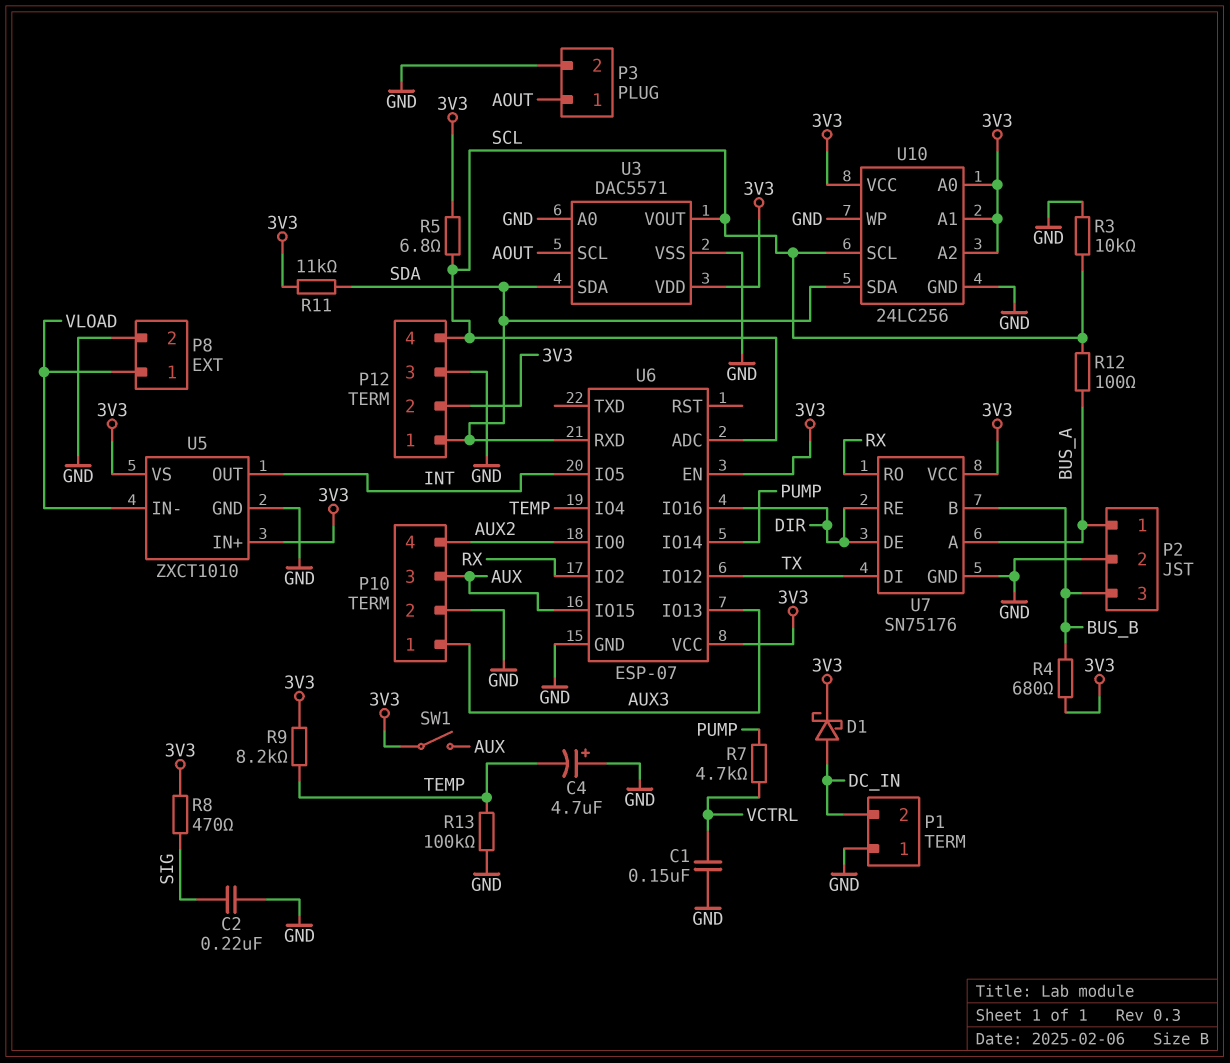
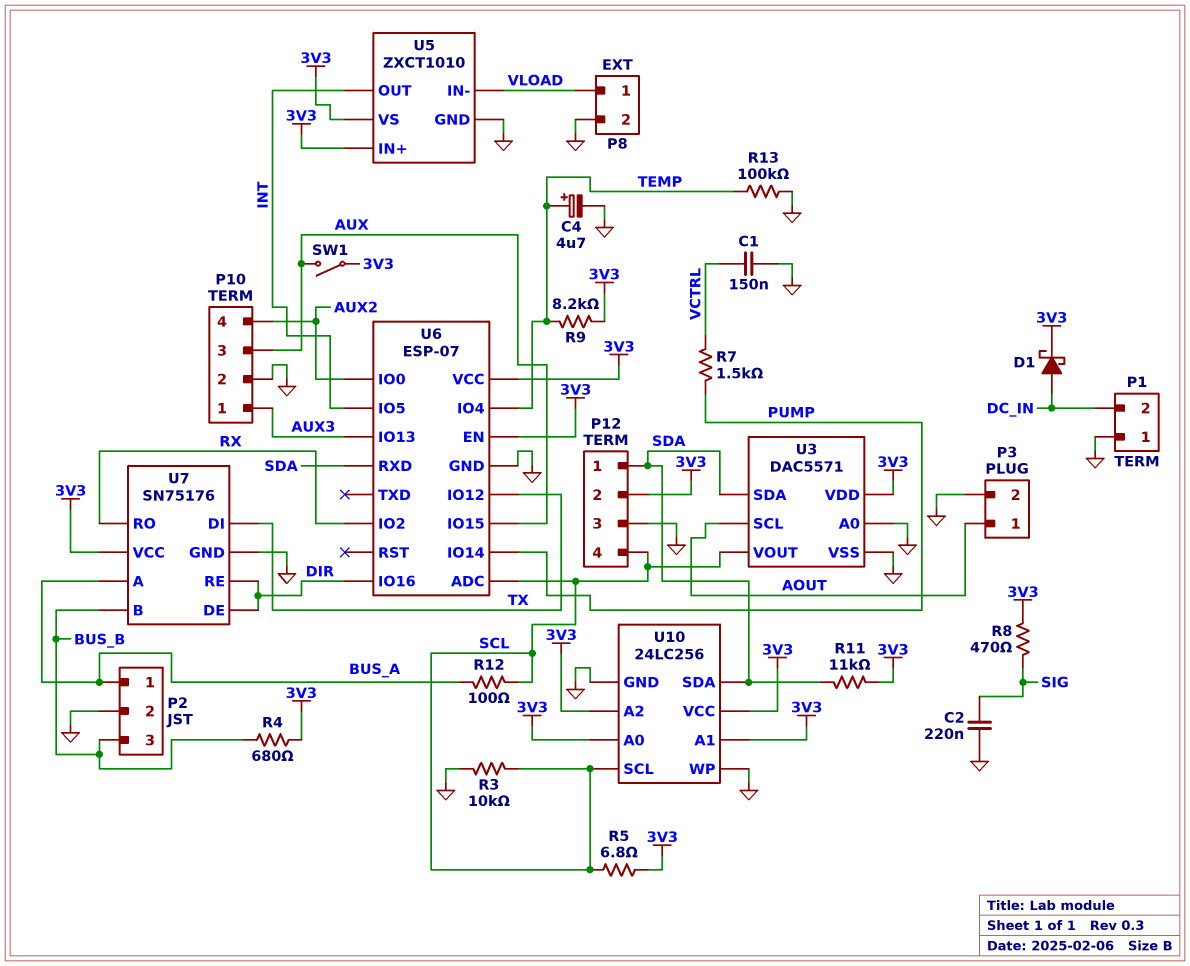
C4: 4.7uF (plus GND, minus TEMP) -> 4.7uF (plus TEMP, minus GND)
R7: 4.7k (PUMP, VCTRL) -> 1.5k (PUMP, VCTRL)

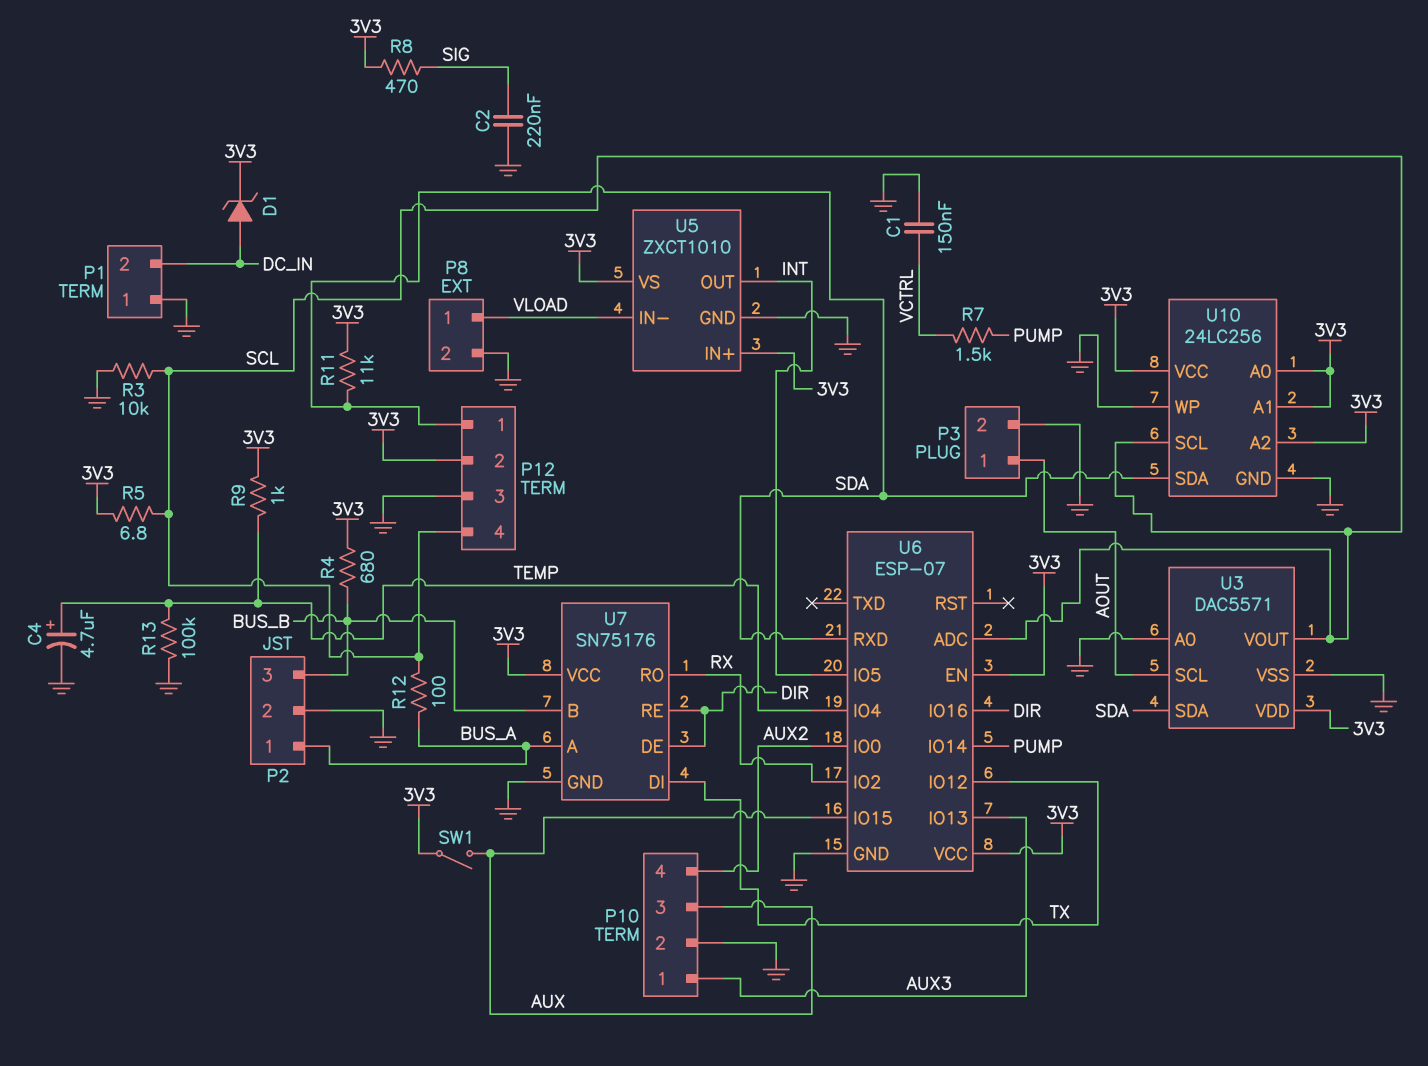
D1: schottky (A DC_IN, K 3V3) -> zener (A DC_IN, K 3V3)
R9: 8.2k (3V3, TEMP) -> 1k (3V3, TEMP)

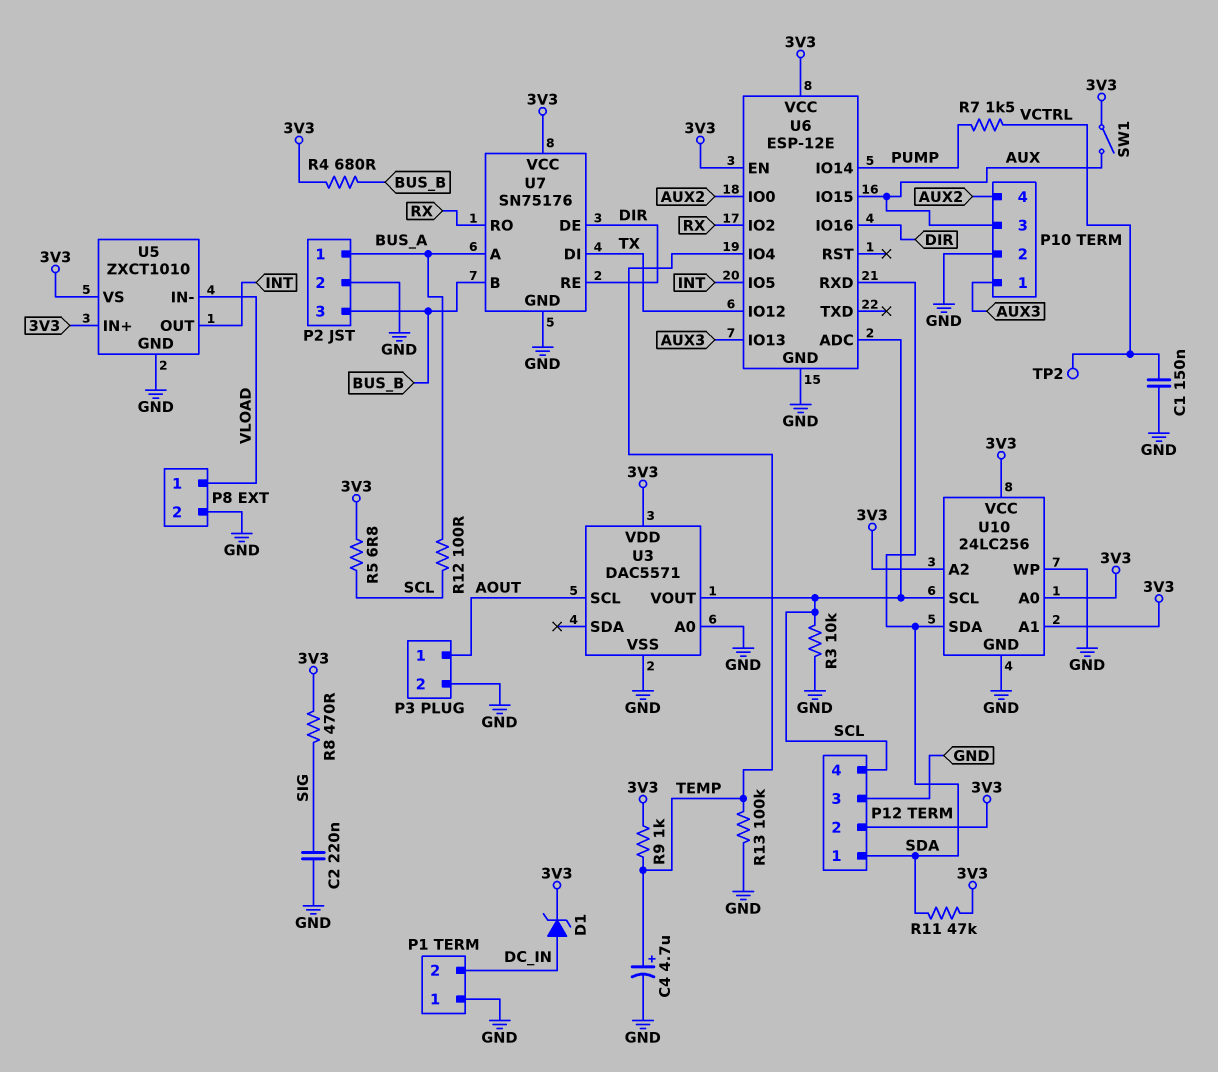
R11: 11k (3V3, SDA) -> 47k (3V3, SDA)
TP2: none -> test point (VCTRL)
U3 pin SDA: SDA -> none
U6: ESP-07 -> ESP-12E

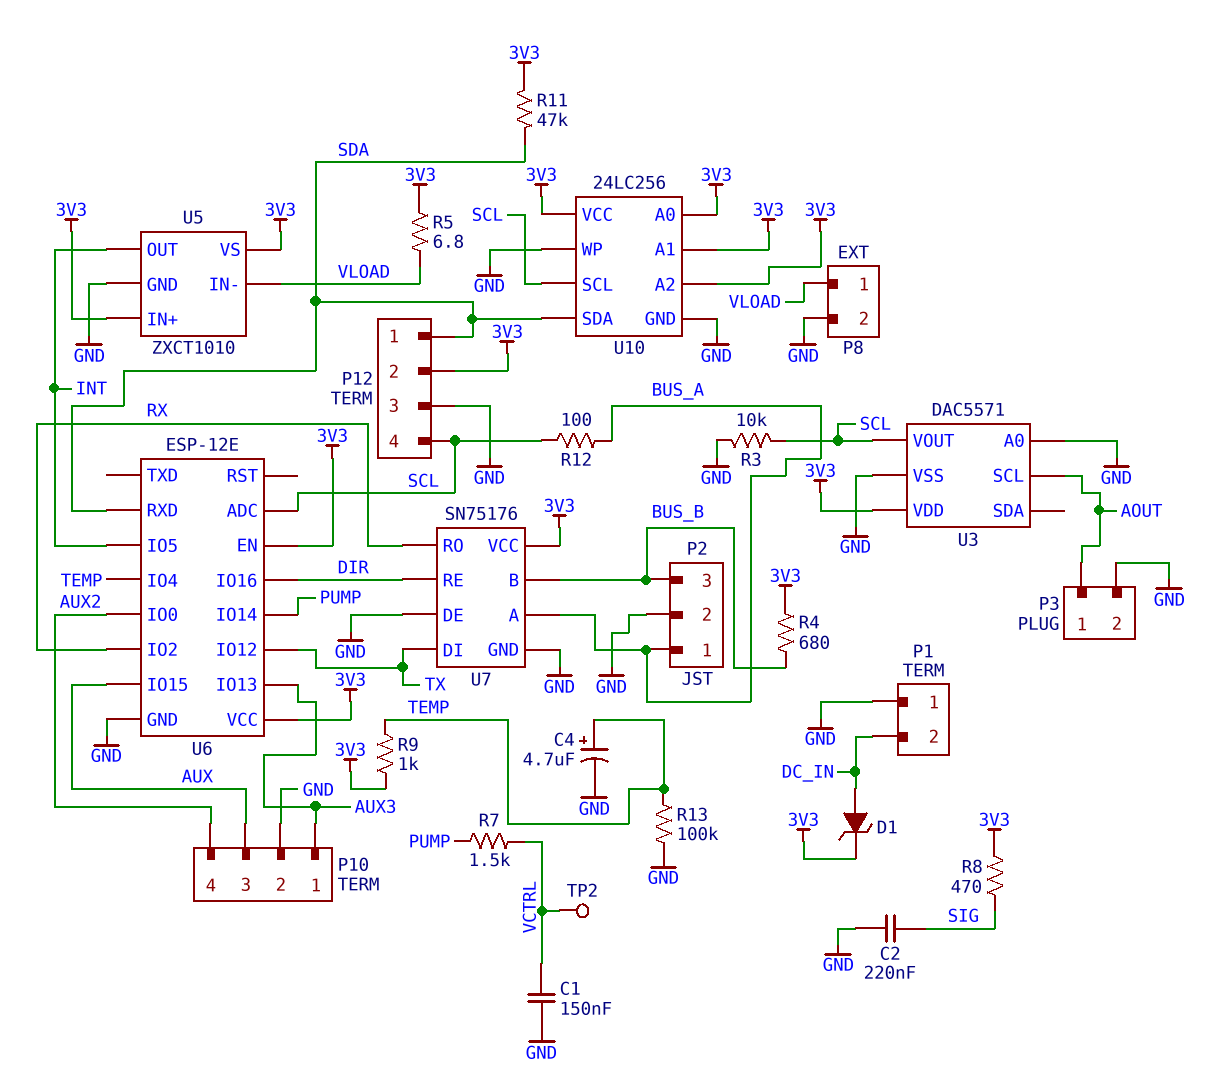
R5: 6.8 (3V3, SCL) -> 6.8 (3V3, VLOAD)
SW1: switch (3V3, AUX) -> none
U7 pin DE: DIR -> GND

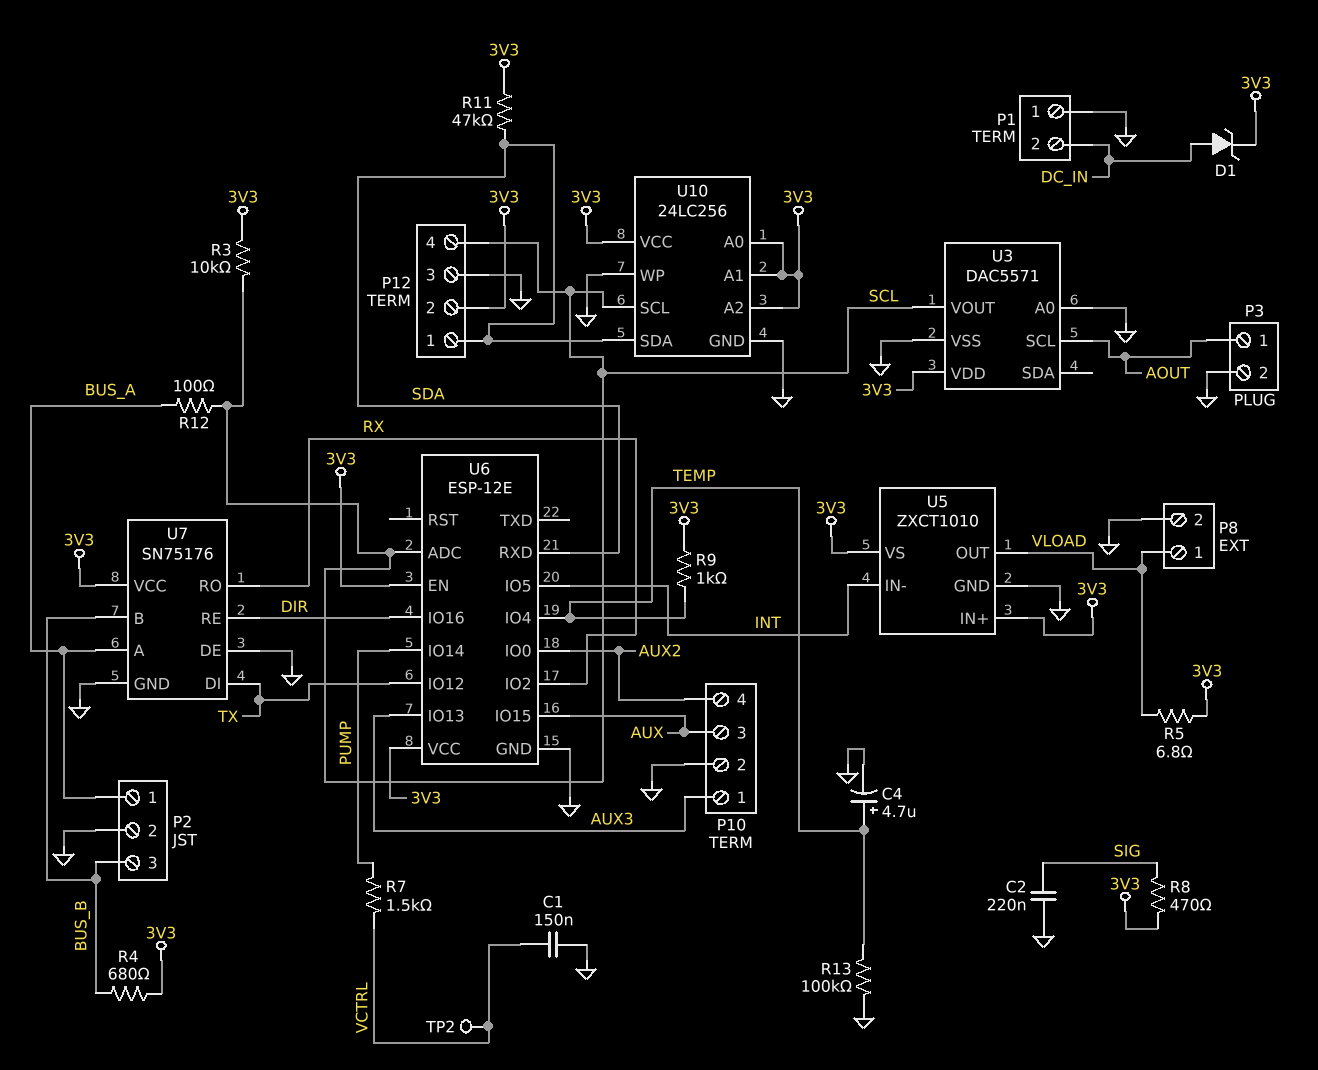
R3: 10k (GND, SCL) -> 10k (3V3, SCL)
U5 pin IN-: VLOAD -> INT
U5 pin OUT: INT -> VLOAD

